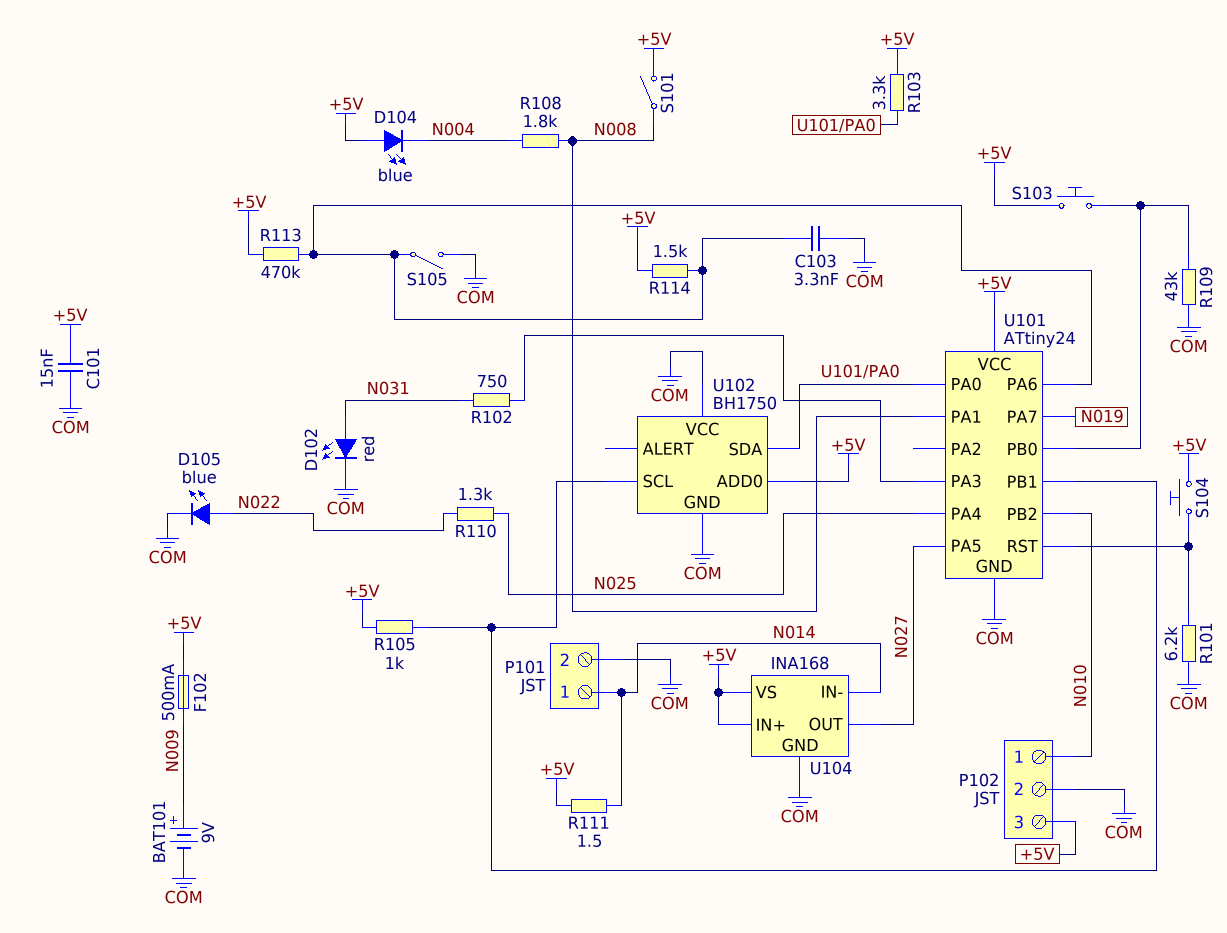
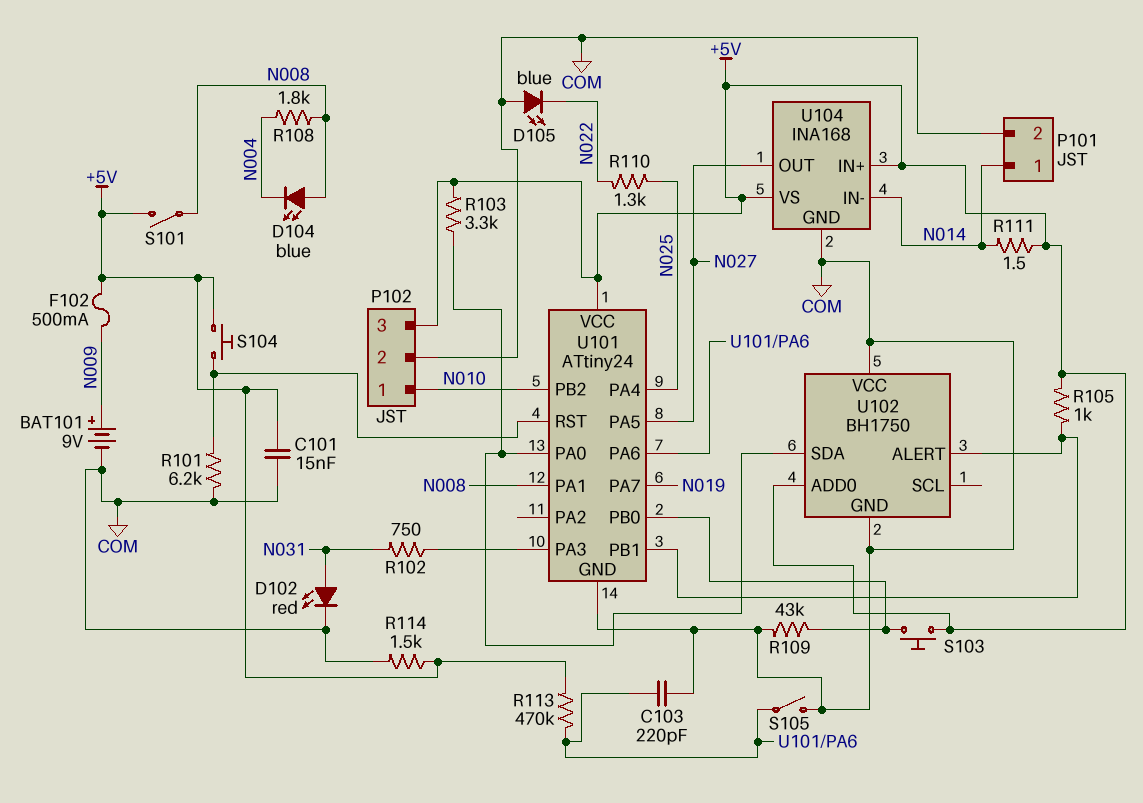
C103: 3.3nF (COM, U101/PA6) -> 220pF (COM, U101/PA6)
D104: LED blue (A +5V, K N004) -> LED blue (A N008, K N004)
D105: LED blue (A N022, K COM) -> LED blue (A COM, K N022)
R114: 1.5k (+5V, U101/PA6) -> 1.5k (+5V, COM)
U102 pin ALERT: none -> U101/PB1
U102 pin SCL: U101/PB1 -> none

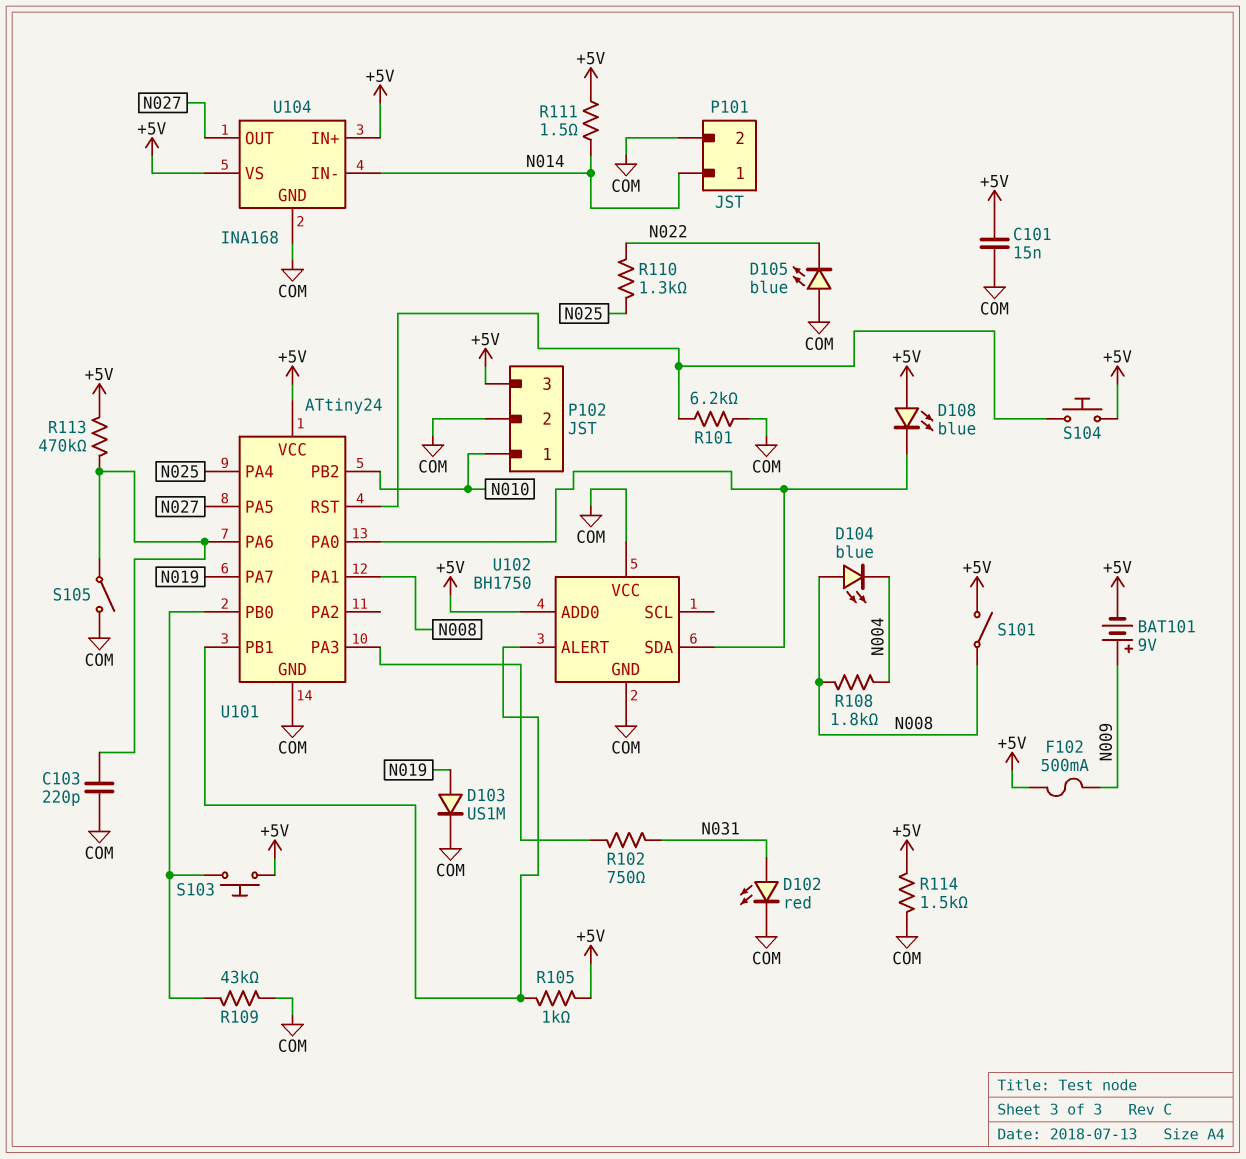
BAT101: 9V (plus N009, minus COM) -> 9V (plus N009, minus +5V)
D103: none -> diode US1M (A N019, K COM)
D108: none -> LED blue (A +5V, K U101/PA0)
R103: 3.3k (+5V, U101/PA0) -> none

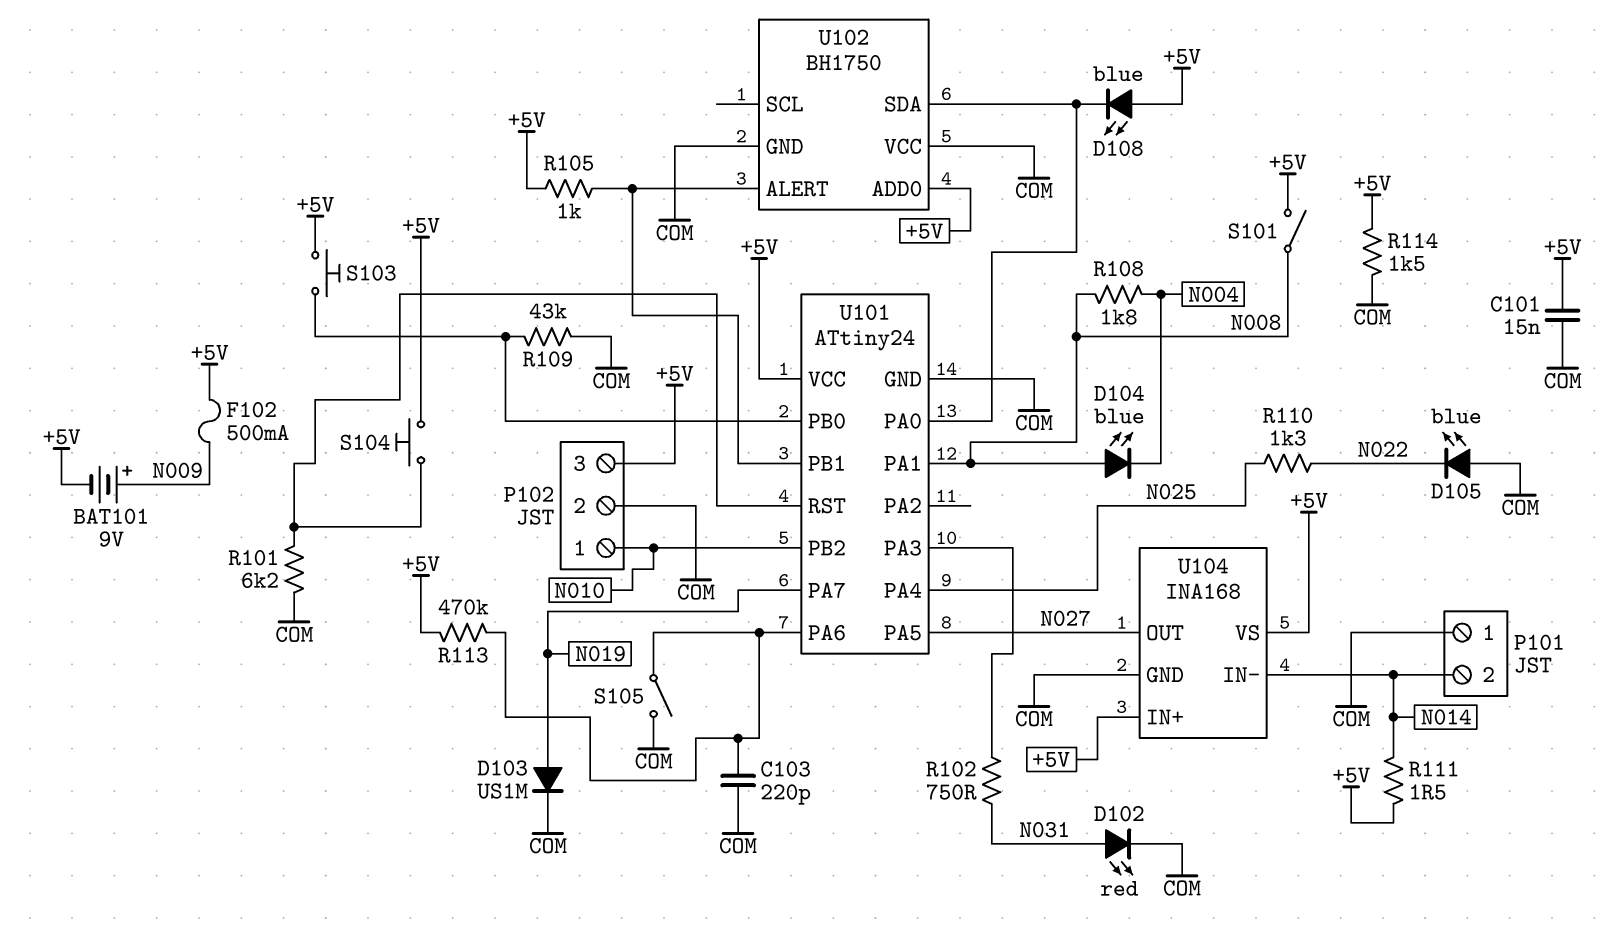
P101 pin 1: N014 -> COM
P101 pin 2: COM -> N014

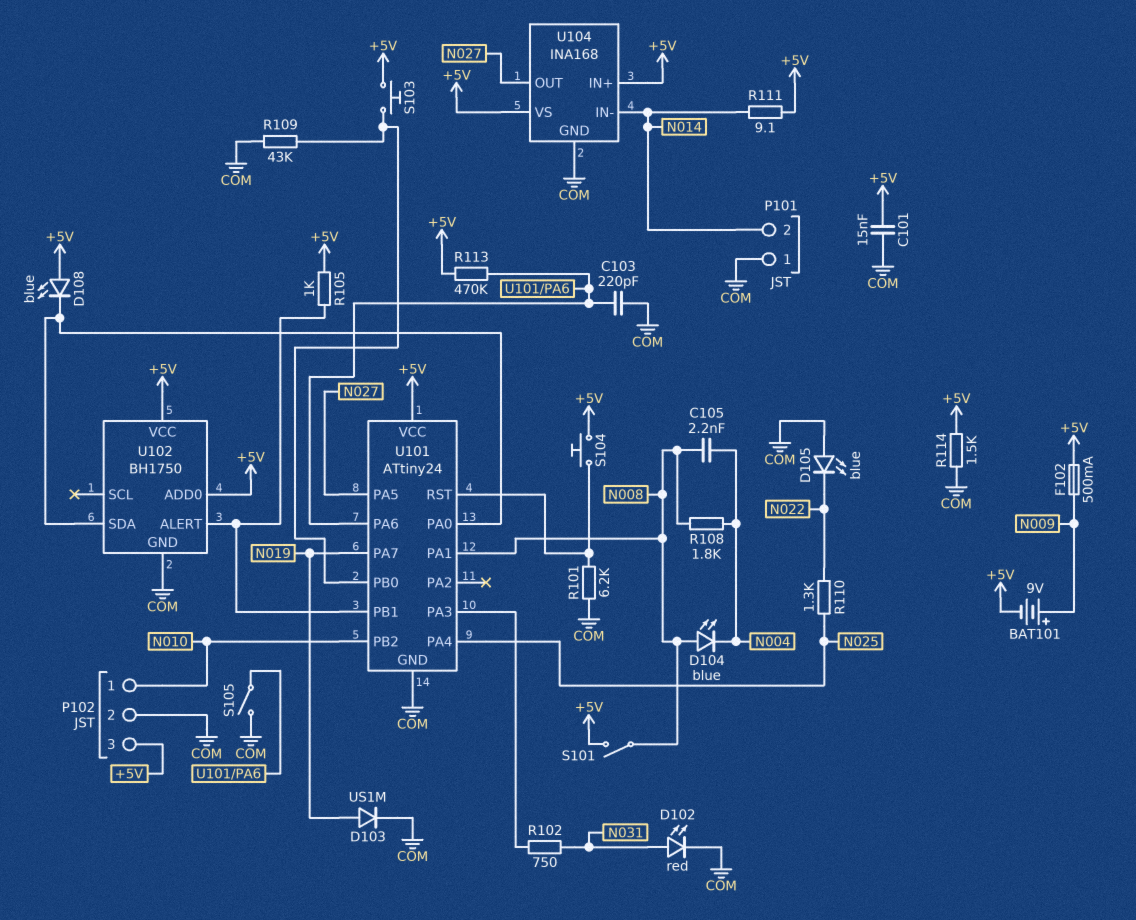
C105: none -> 2.2nF (N004, N008)
R111: 1.5 (+5V, N014) -> 9.1 (+5V, N014)
U102 pin VCC: COM -> +5V

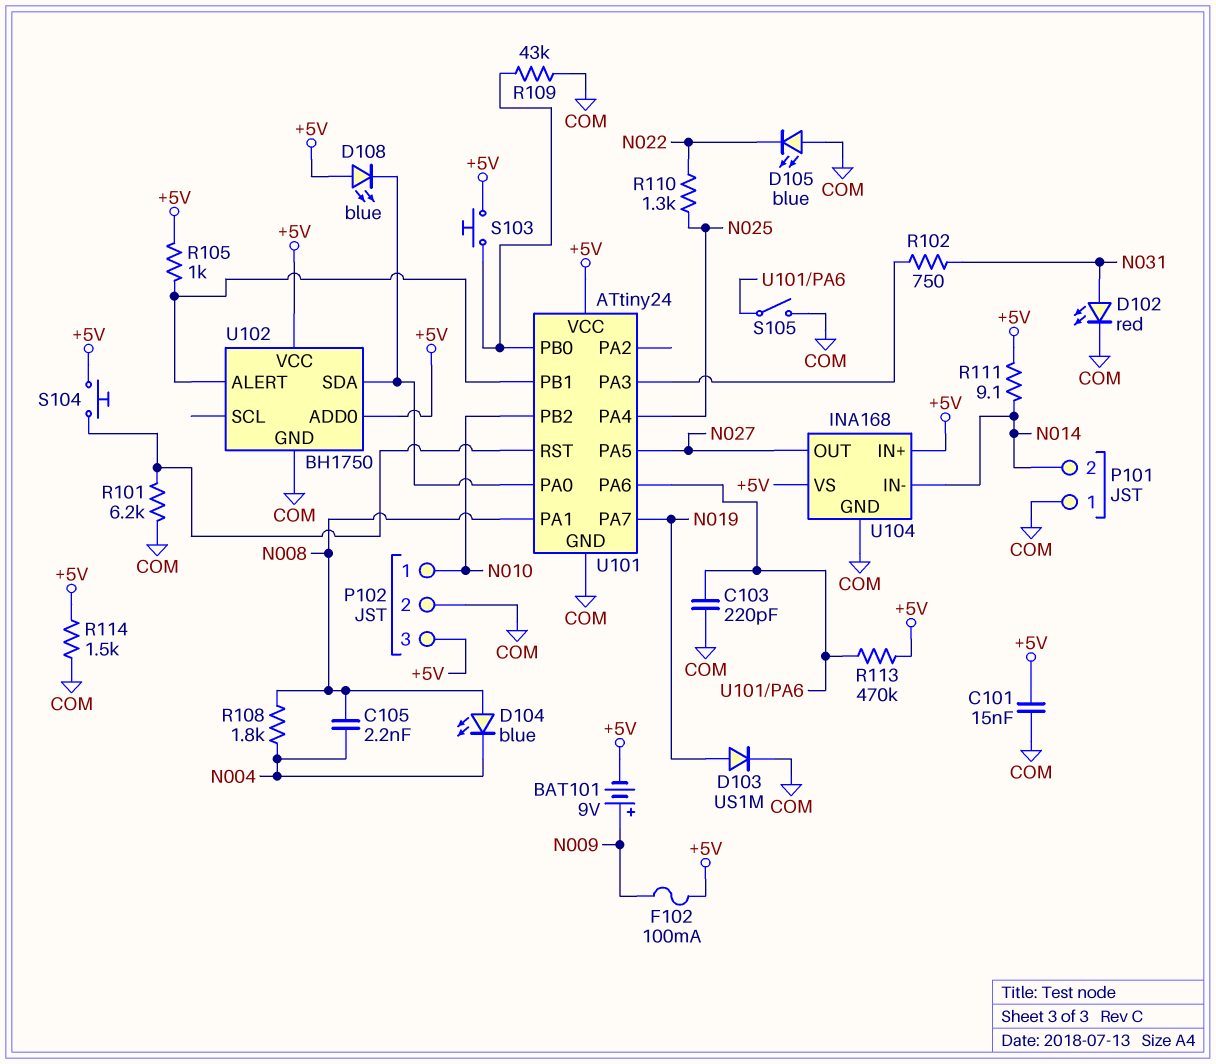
F102: 500mA (+5V, N009) -> 100mA (+5V, N009)
S101: switch (+5V, N008) -> none

